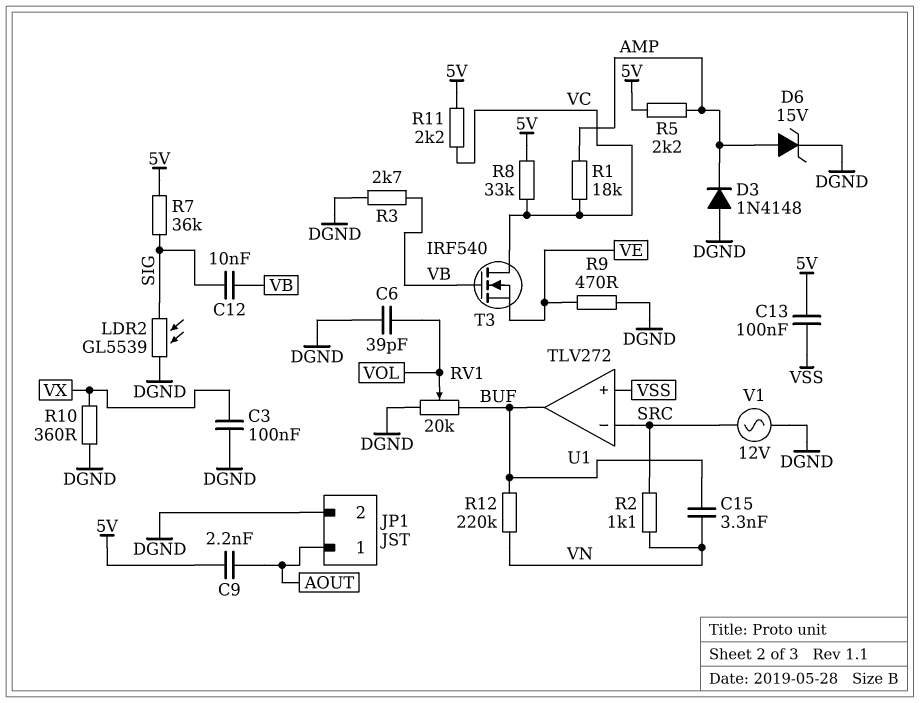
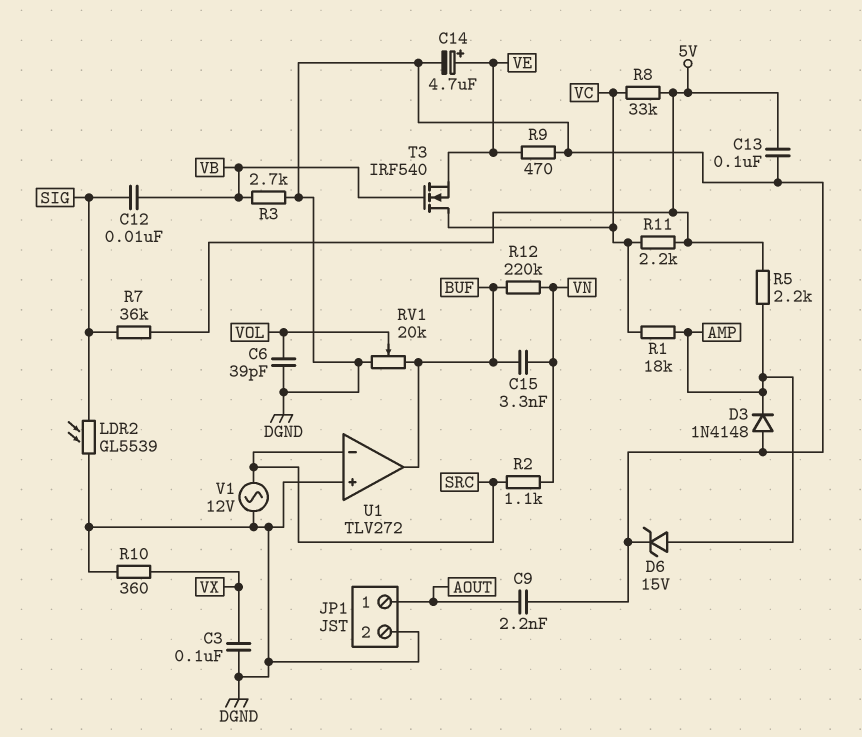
C9: 2.2nF (5V, AOUT) -> 2.2nF (AOUT, DGND)
C13: 100nF (5V, VSS) -> 100nF (5V, DGND)
C14: none -> 4.7uF (plus VE, minus DGND)
U1 pin in+: VSS -> DGND

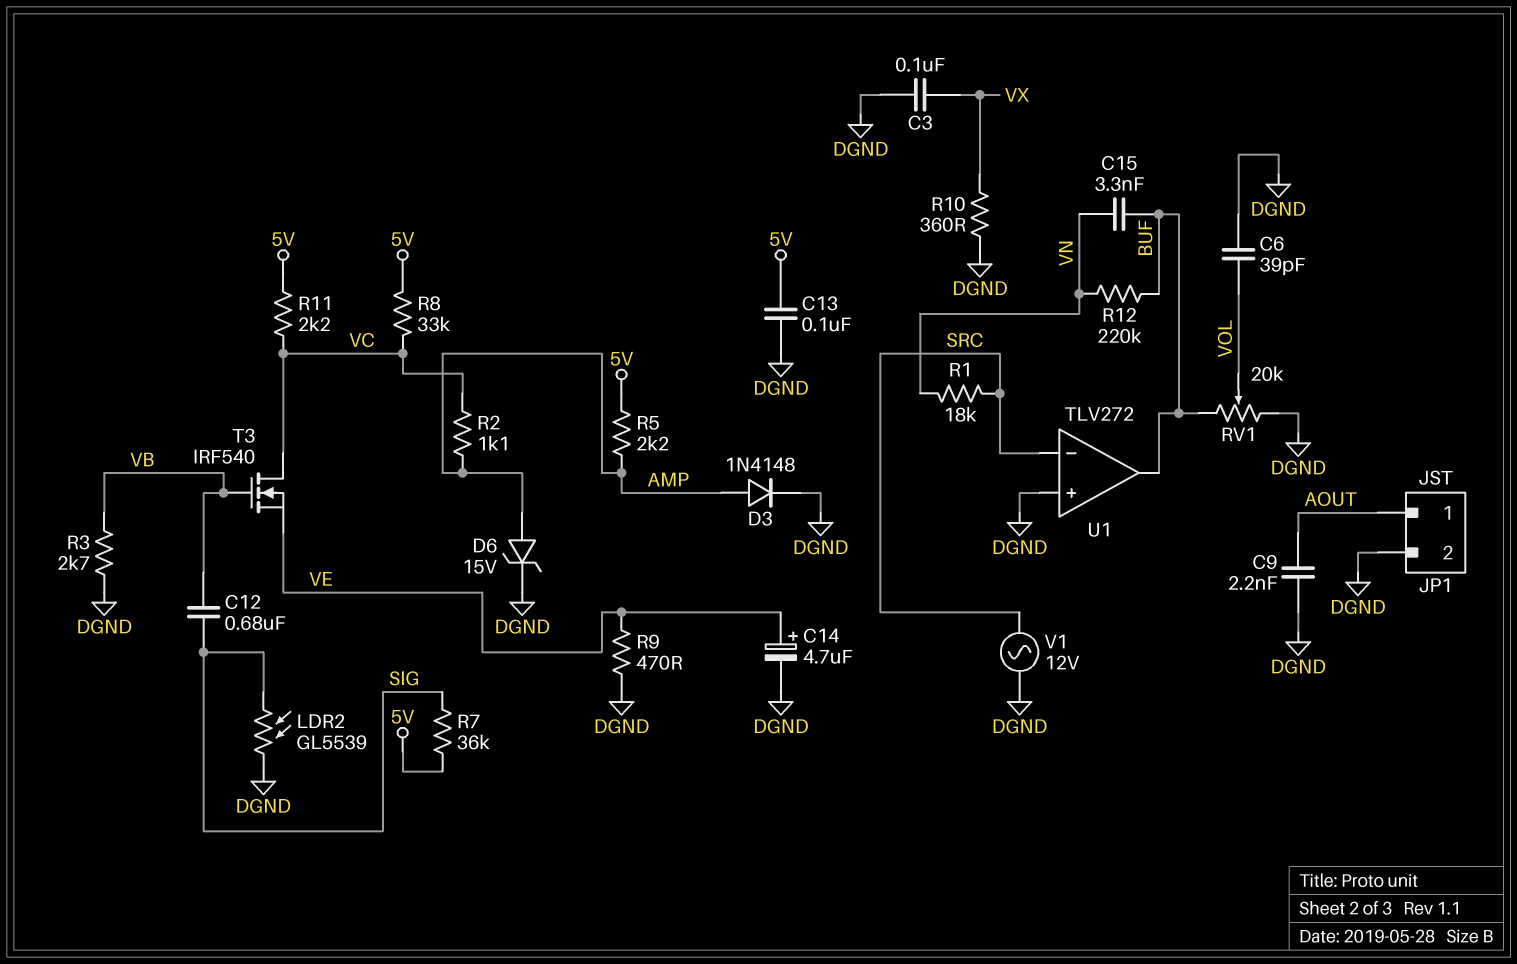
C12: 10nF (SIG, VB) -> 680nF (SIG, VB)
D3: diode 1N4148 (A DGND, K AMP) -> diode 1N4148 (A AMP, K DGND)
R1: 18k (AMP, VC) -> 18k (SRC, VN)
R2: 1.1k (SRC, VN) -> 1.1k (AMP, VC)

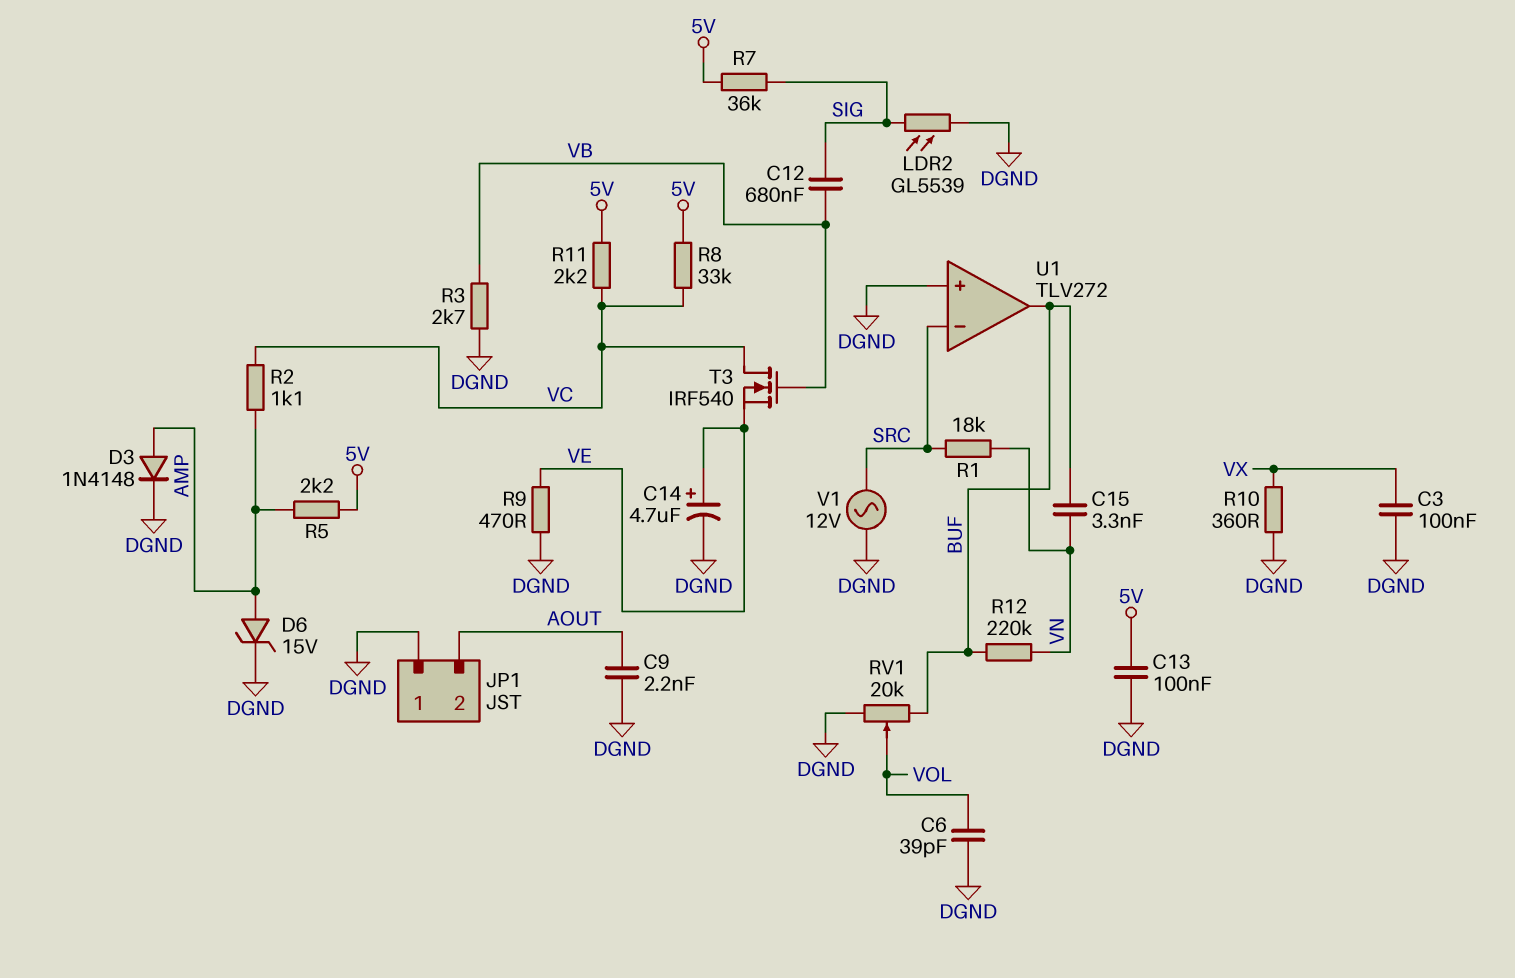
JP1 pin 1: AOUT -> DGND
JP1 pin 2: DGND -> AOUT

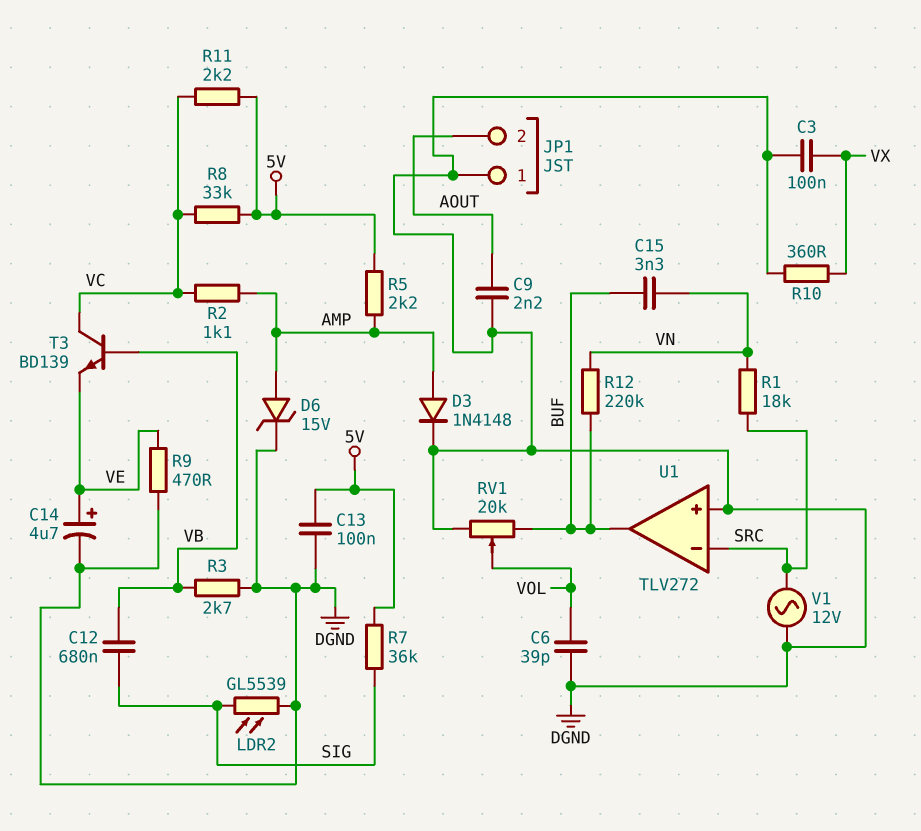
T3: NMOS IRF540 (G VB, D VC, S VE) -> NPN BD139 (B VB, C VC, E VE)

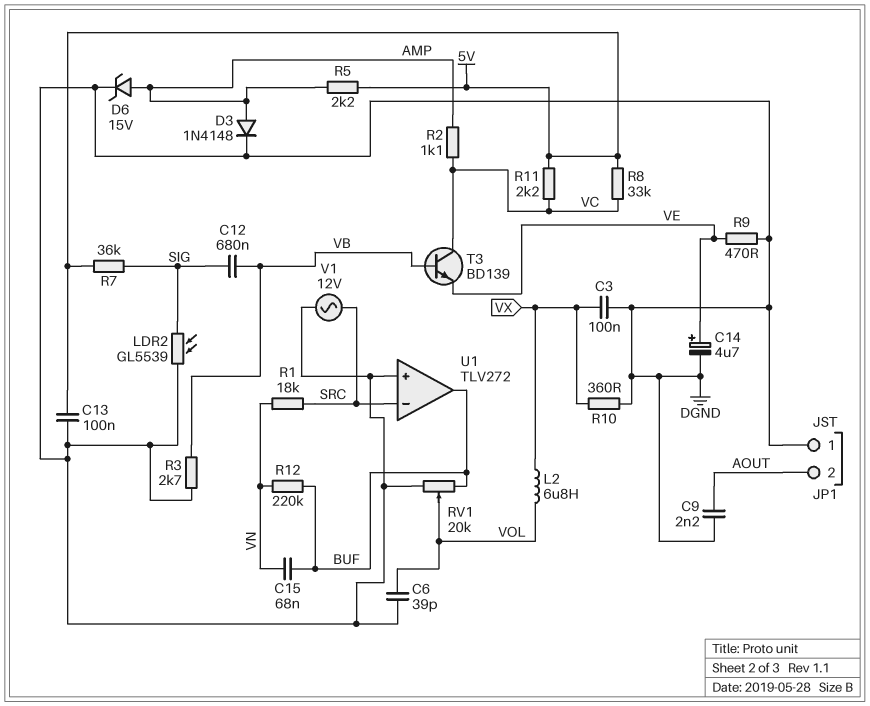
C15: 3.3nF (BUF, VN) -> 68nF (BUF, VN)
L2: none -> 6.8uH (VOL, VX)

